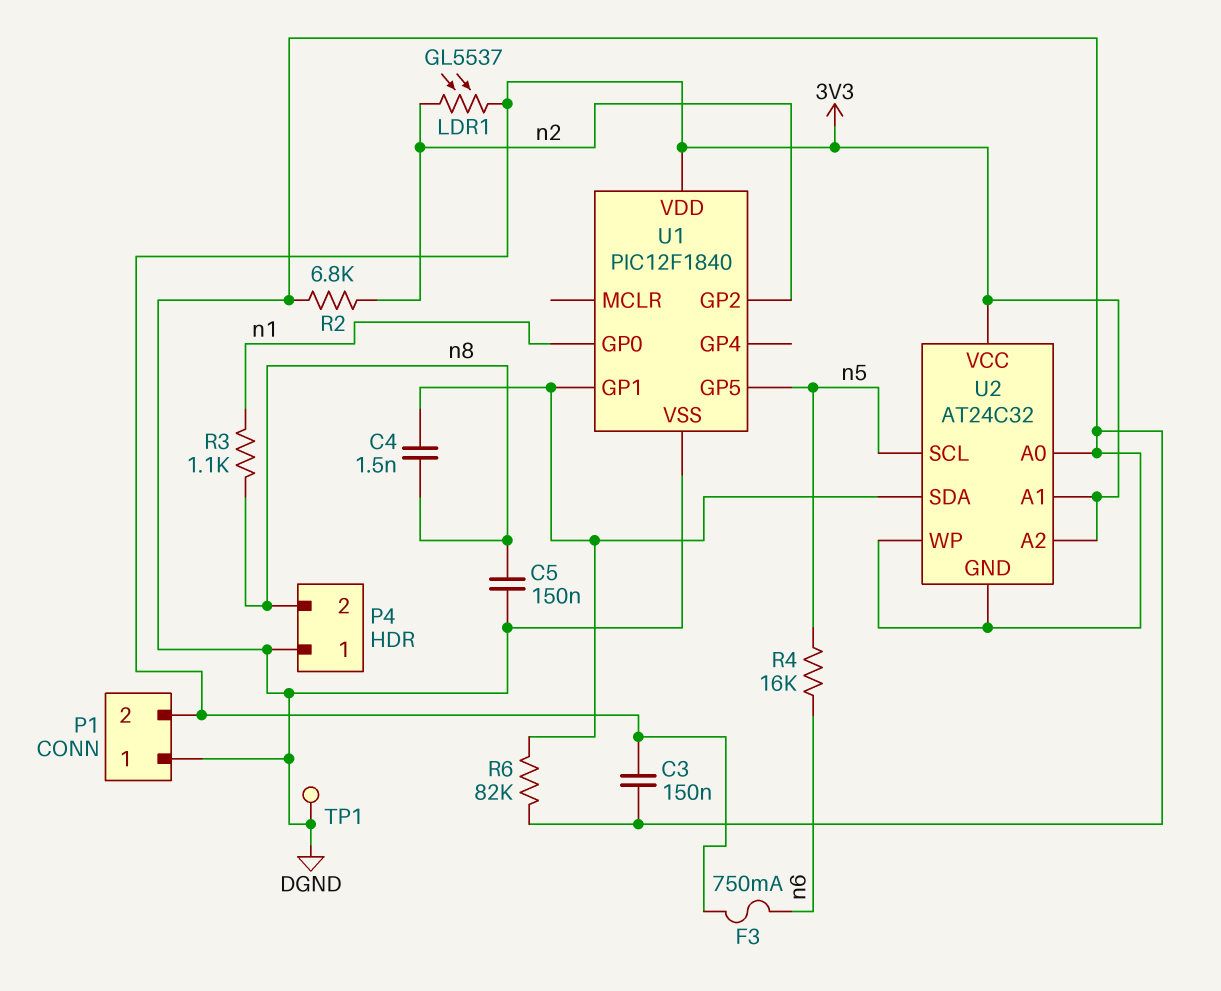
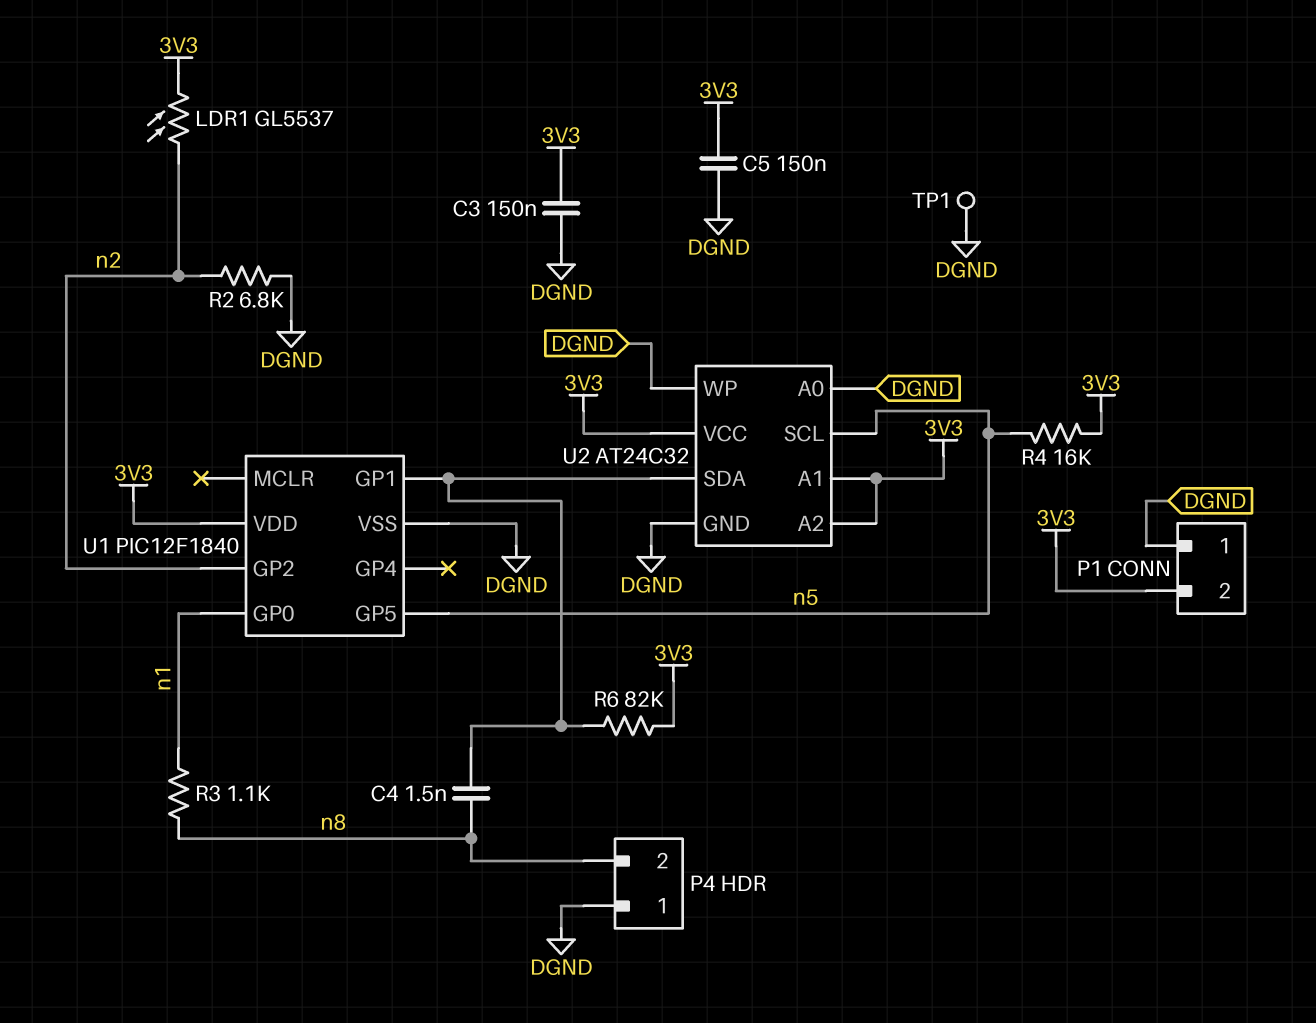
C5: 150nF (DGND, n8) -> 150nF (3V3, DGND)
F3: 750mA (3V3, n6) -> none
R4: 16k (n5, n6) -> 16k (3V3, n5)
R6: 82k (DGND, U1/GP1) -> 82k (3V3, U1/GP1)

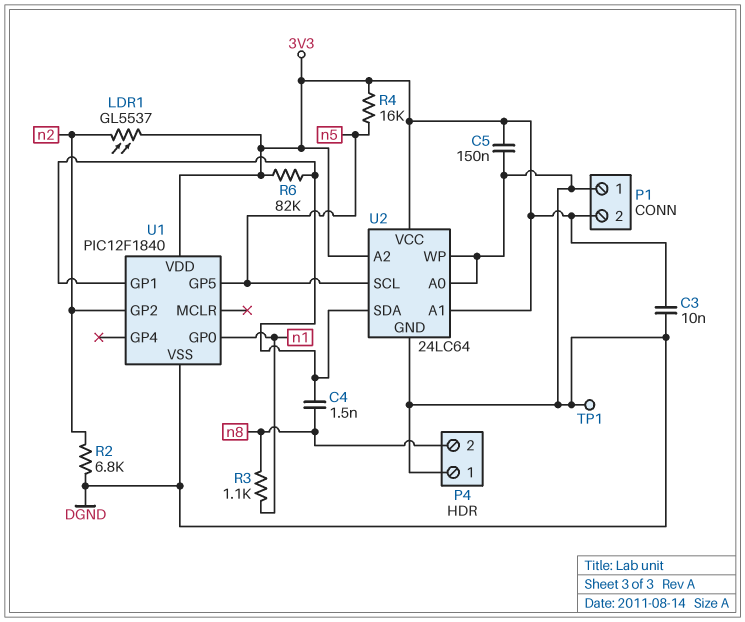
C3: 150nF (3V3, DGND) -> 10nF (3V3, DGND)
U2: AT24C32 -> 24LC64

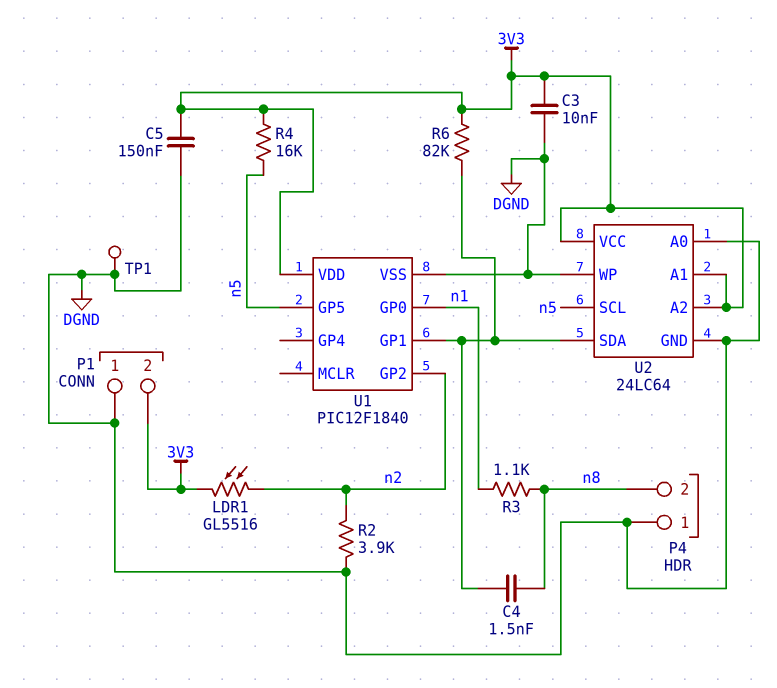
LDR1: GL5537 (3V3, n2) -> GL5516 (3V3, n2)
R2: 6.8k (DGND, n2) -> 3.9k (DGND, n2)

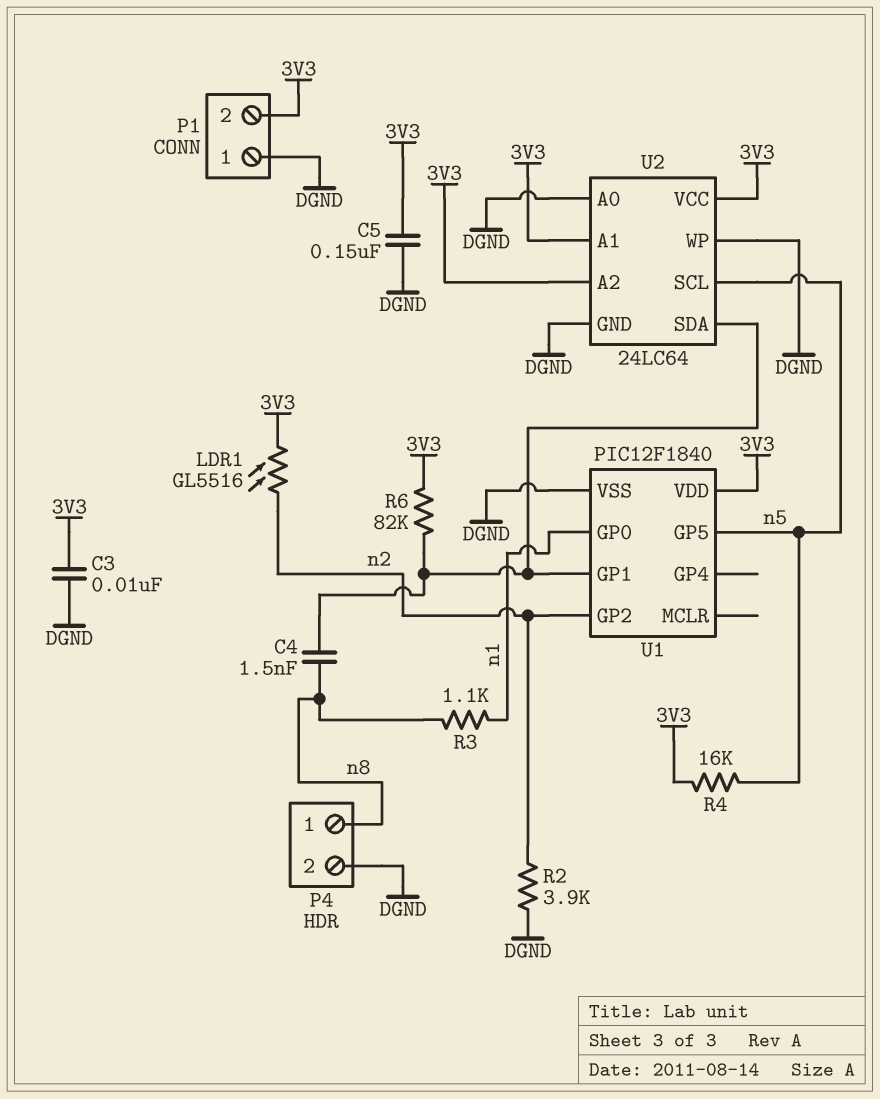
P4 pin 1: DGND -> n8
P4 pin 2: n8 -> DGND
TP1: test point (DGND) -> none

